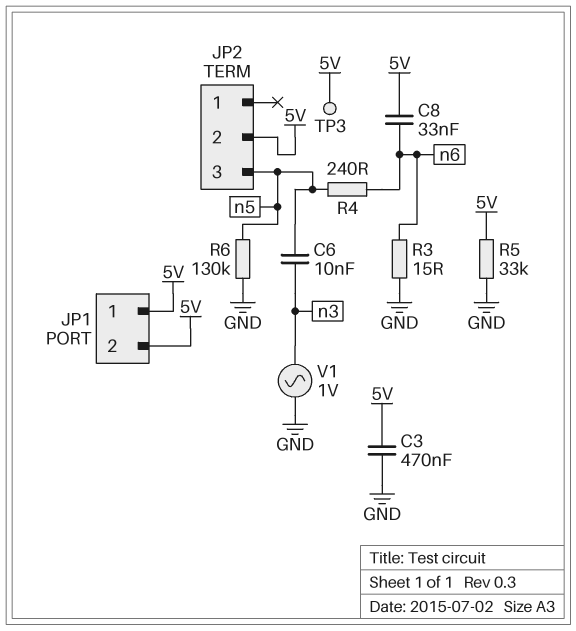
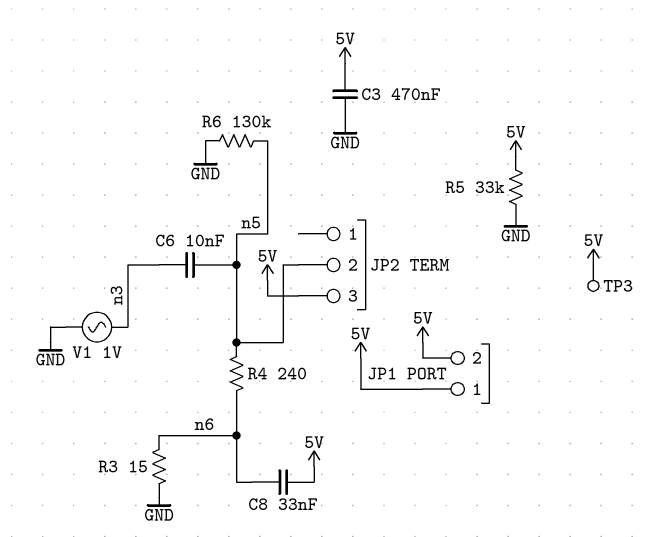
JP2 pin 2: 5V -> n5
JP2 pin 3: n5 -> 5V

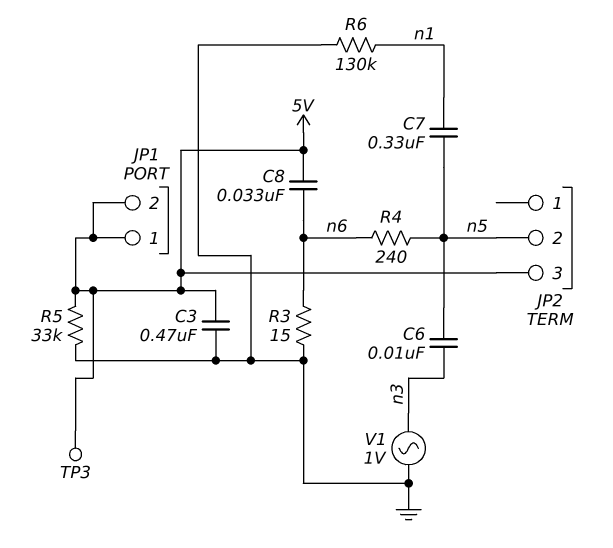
C7: none -> 330nF (n1, n5)
R6: 130k (GND, n5) -> 130k (GND, n1)

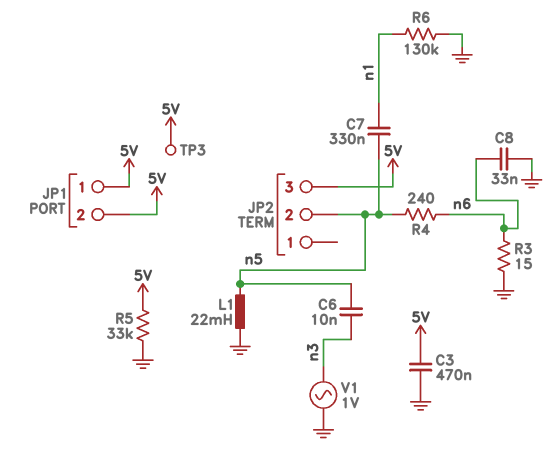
C8: 33nF (5V, n6) -> 33nF (GND, n6)
L1: none -> 22mH (GND, n5)

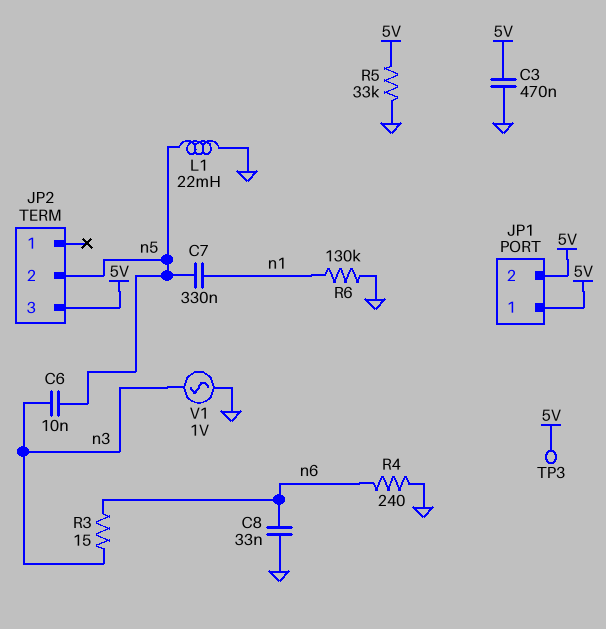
R3: 15 (GND, n6) -> 15 (n3, n6)
R4: 240 (n5, n6) -> 240 (GND, n6)

